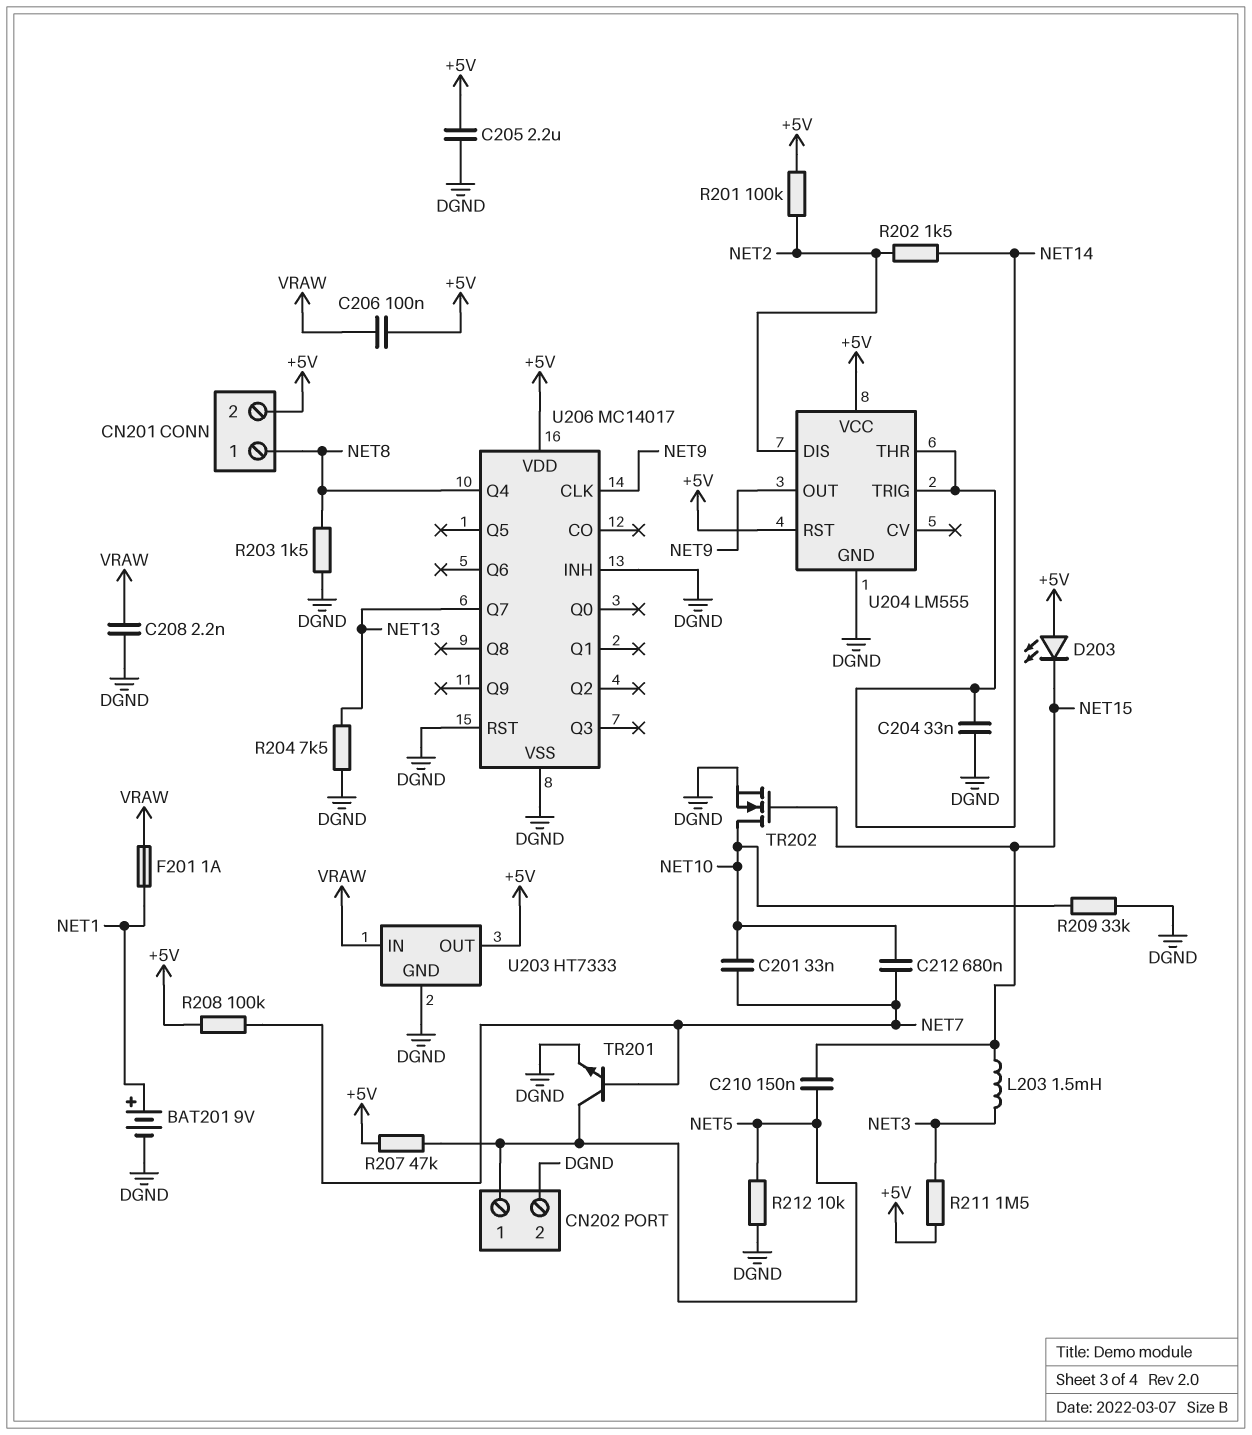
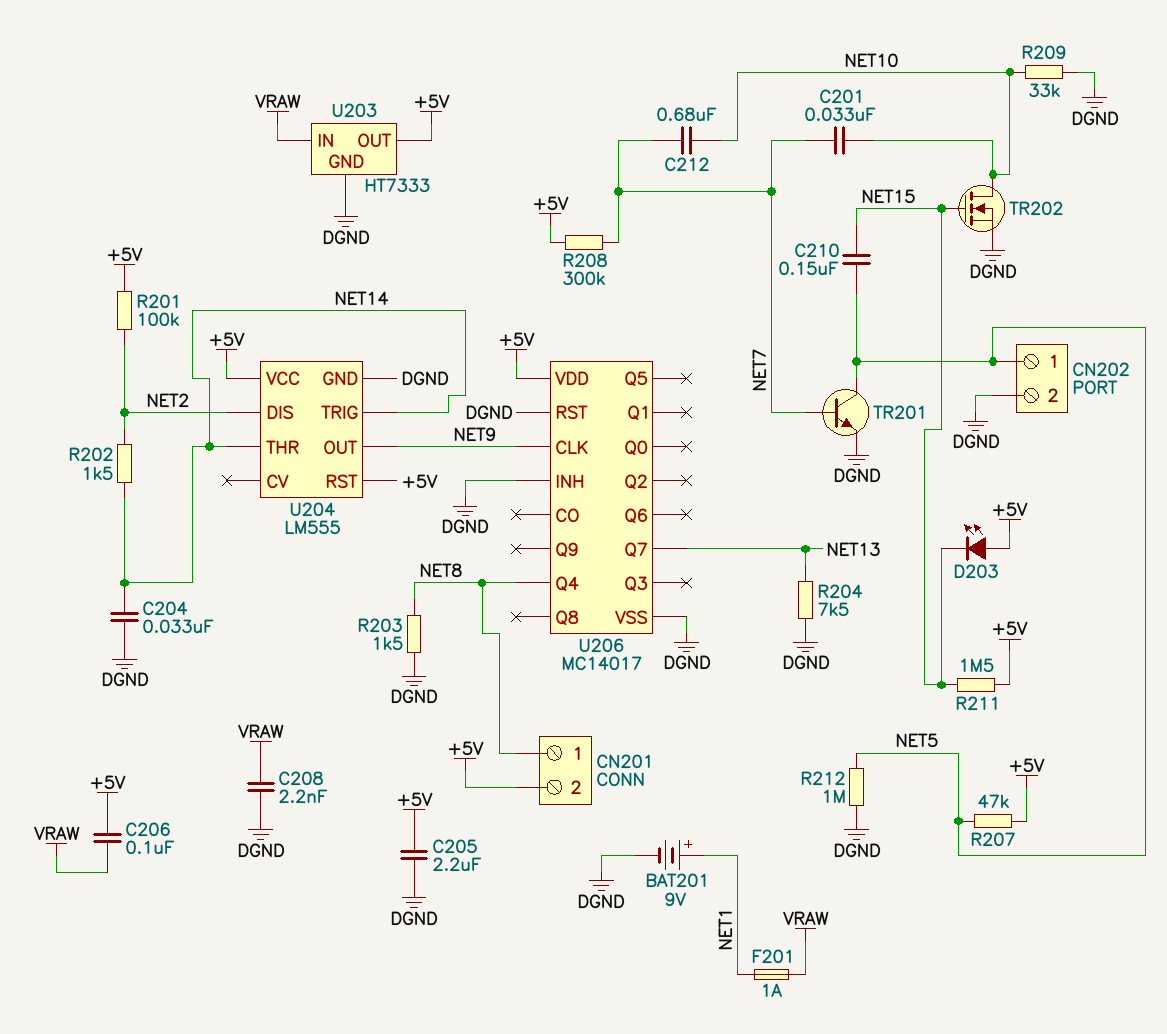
L203: 1.5mH (NET3, NET15) -> none
R208: 100k (+5V, NET7) -> 300k (+5V, NET7)
R211: 1.5M (+5V, NET3) -> 1.5M (+5V, NET15)
R212: 10k (DGND, NET5) -> 1M (DGND, NET5)

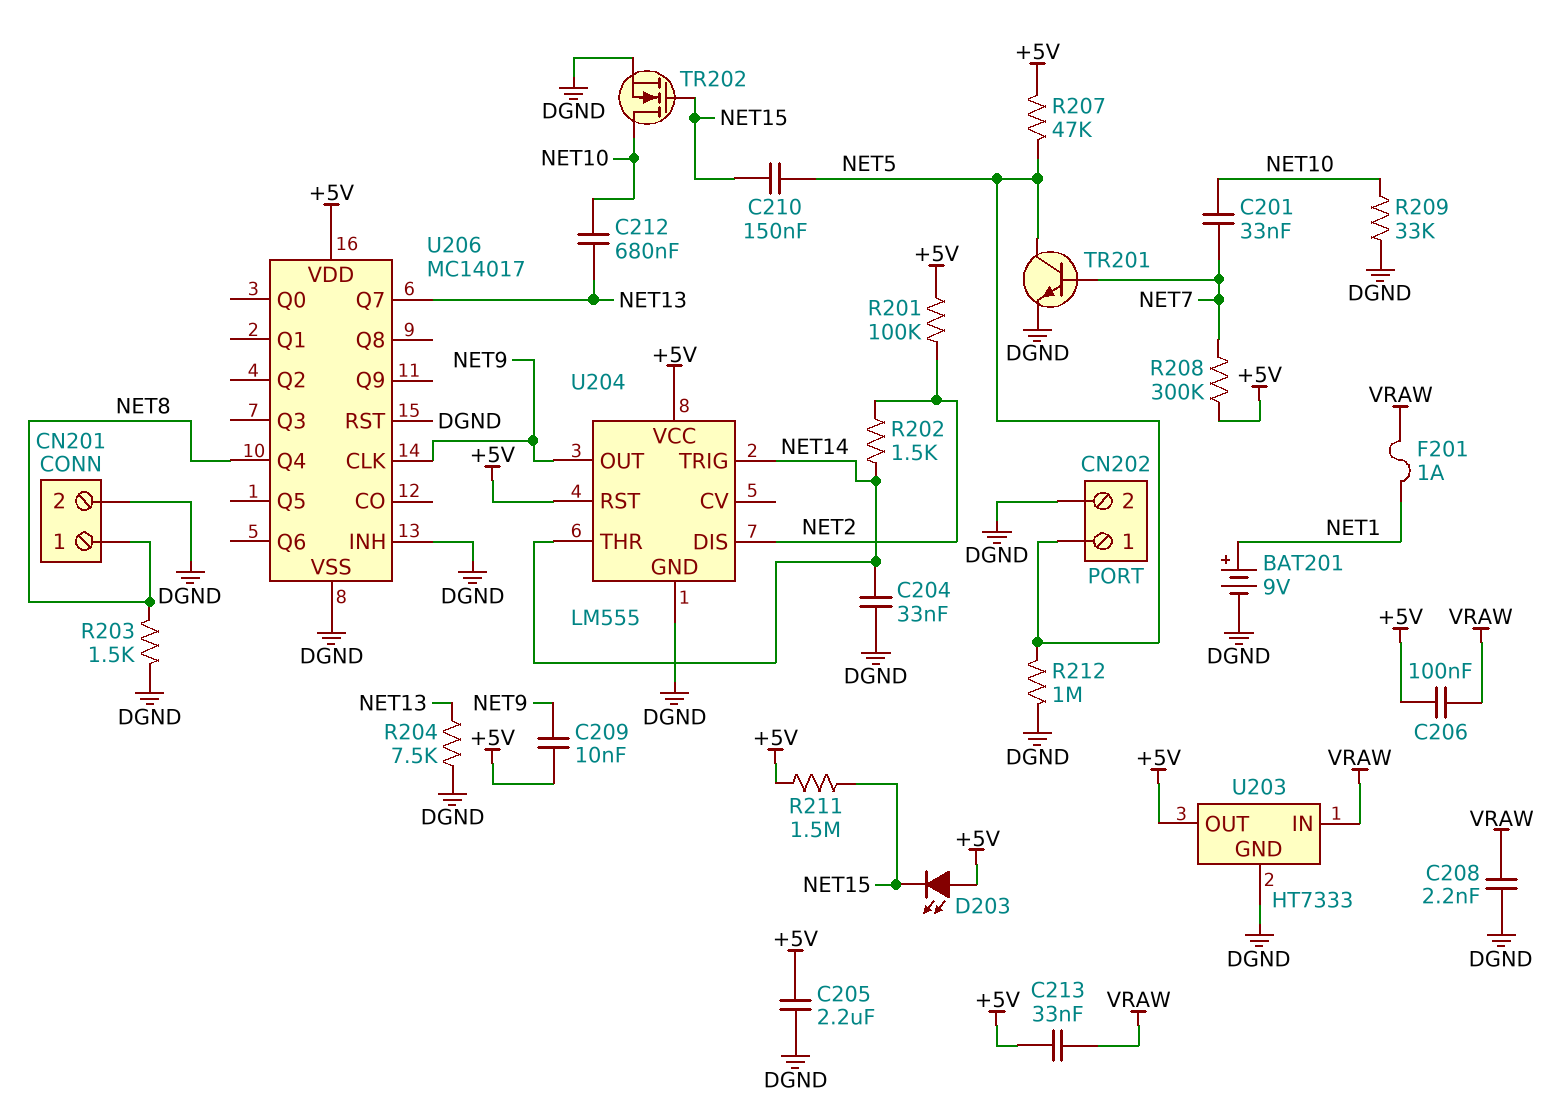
C209: none -> 10nF (+5V, NET9)
C212: 680nF (NET7, NET10) -> 680nF (NET10, NET13)
C213: none -> 33nF (+5V, VRAW)
CN201 pin 2: +5V -> DGND

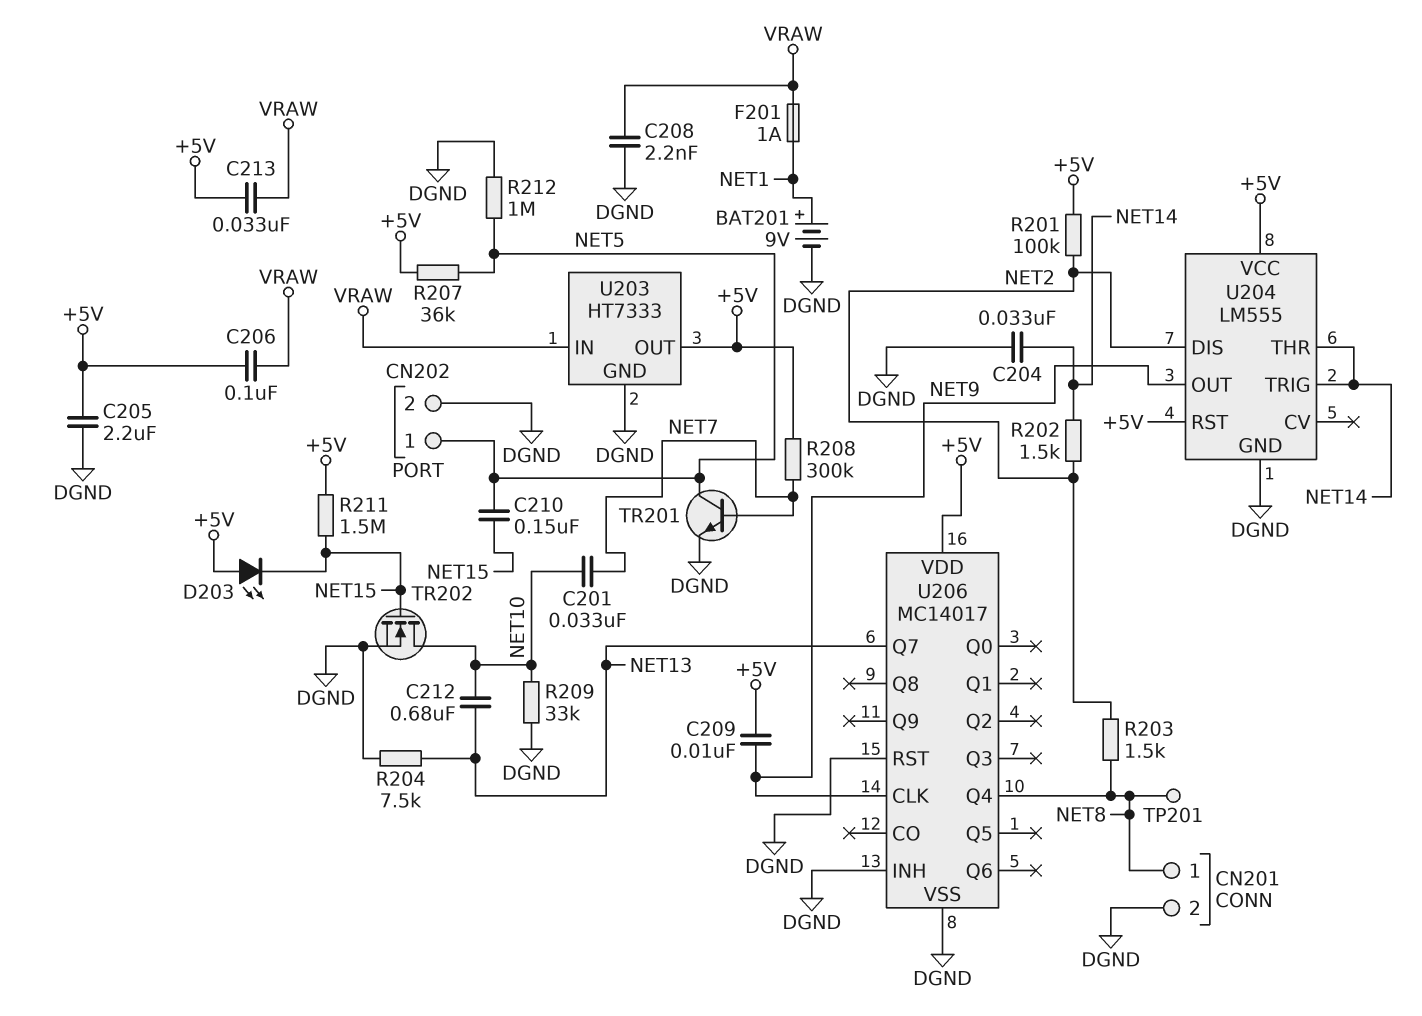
R203: 1.5k (DGND, NET8) -> 1.5k (NET2, NET8)
R207: 47k (+5V, NET5) -> 36k (+5V, NET5)
TP201: none -> test point (NET8)

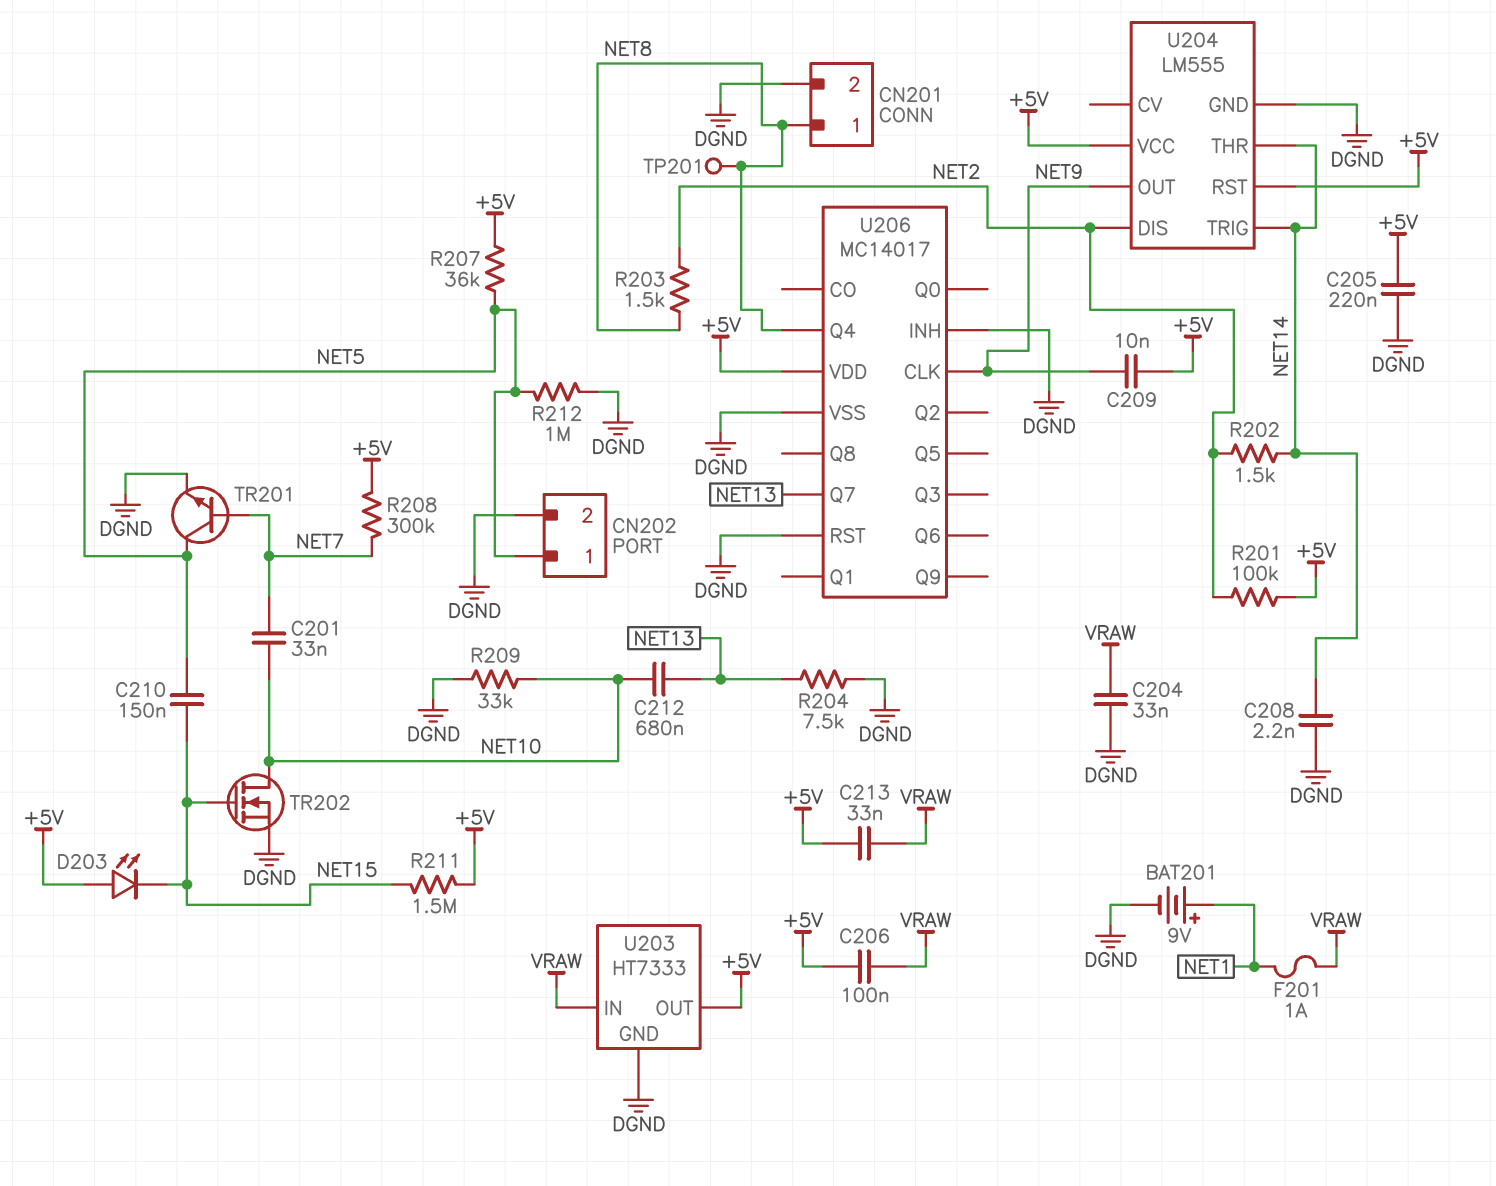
C204: 33nF (DGND, NET14) -> 33nF (DGND, VRAW)
C205: 2.2uF (+5V, DGND) -> 220nF (+5V, DGND)
C208: 2.2nF (DGND, VRAW) -> 2.2nF (DGND, NET14)

